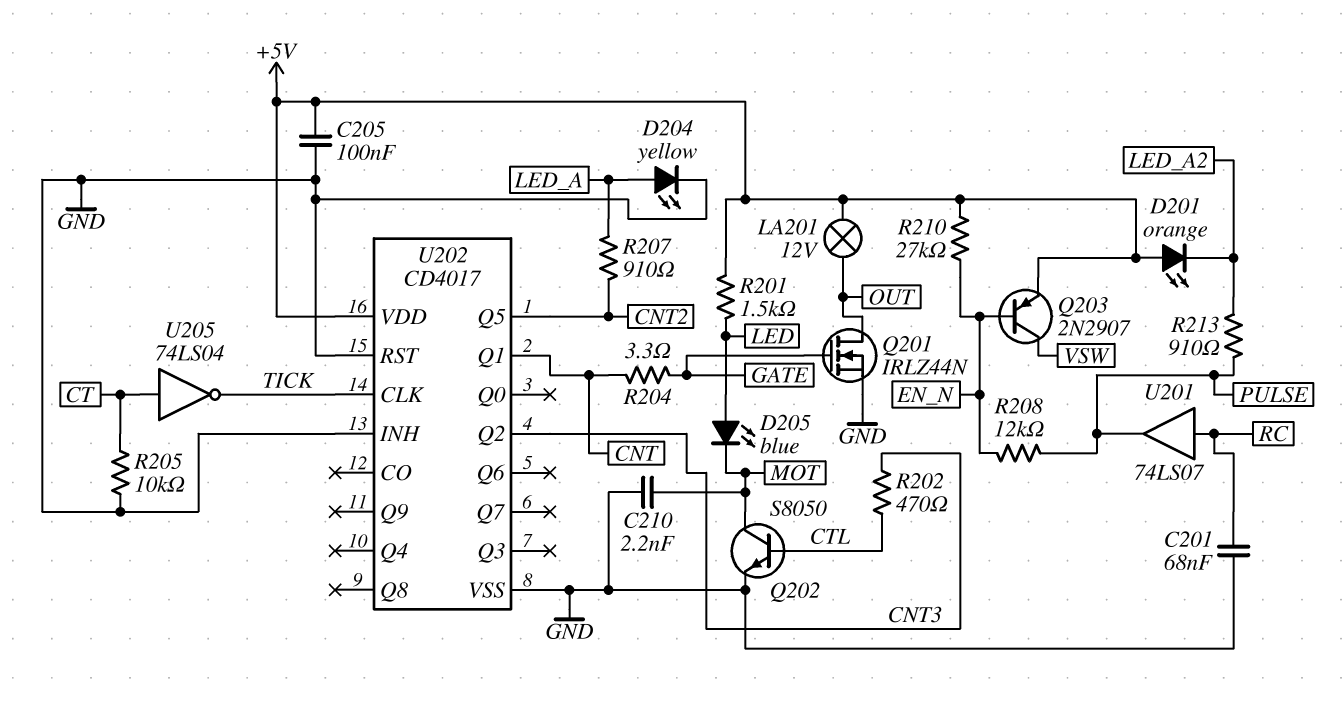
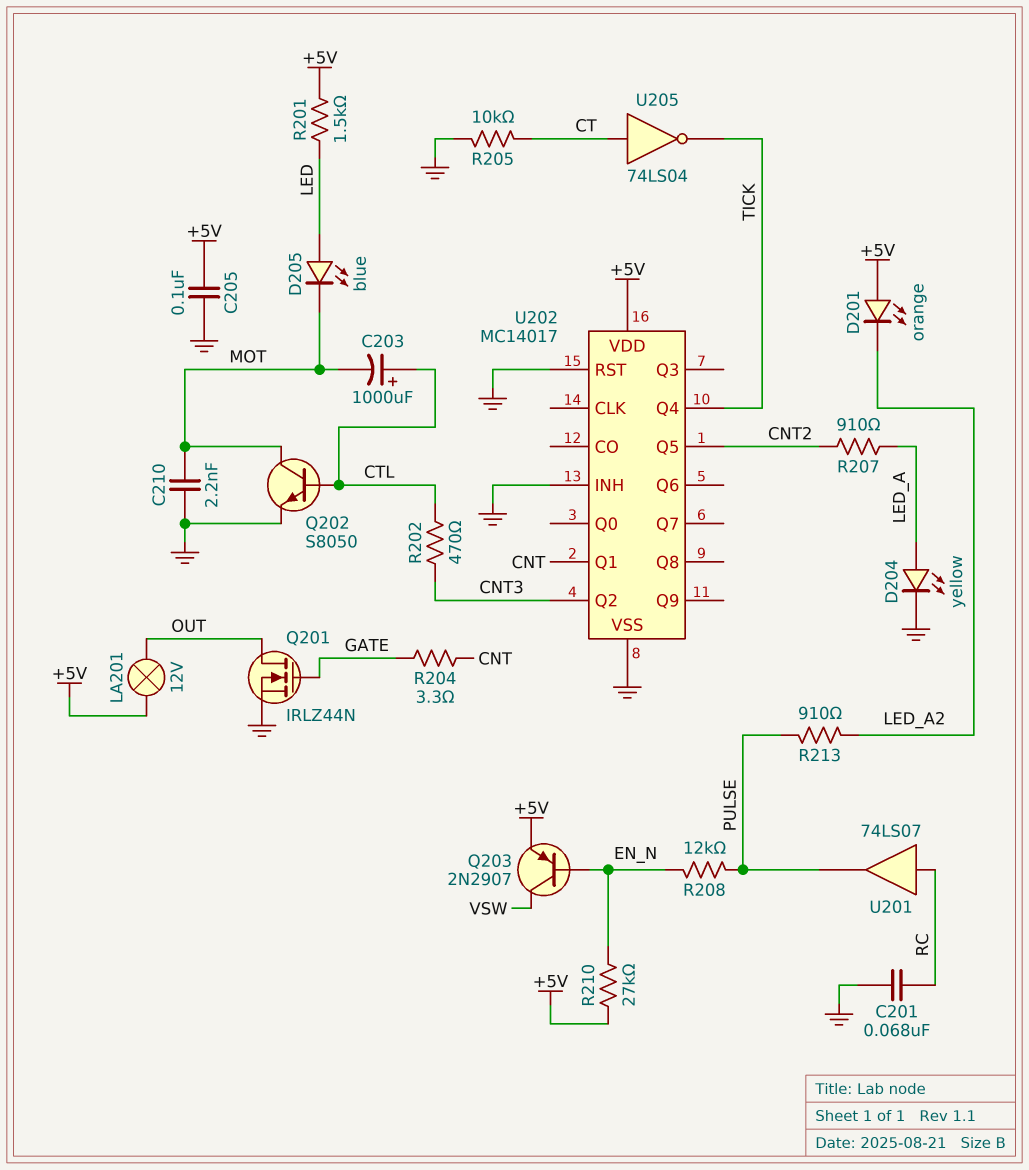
C203: none -> 1000uF (plus CTL, minus MOT)
U202: CD4017 -> MC14017
U202 pin CLK: TICK -> none
U202 pin Q4: none -> TICK

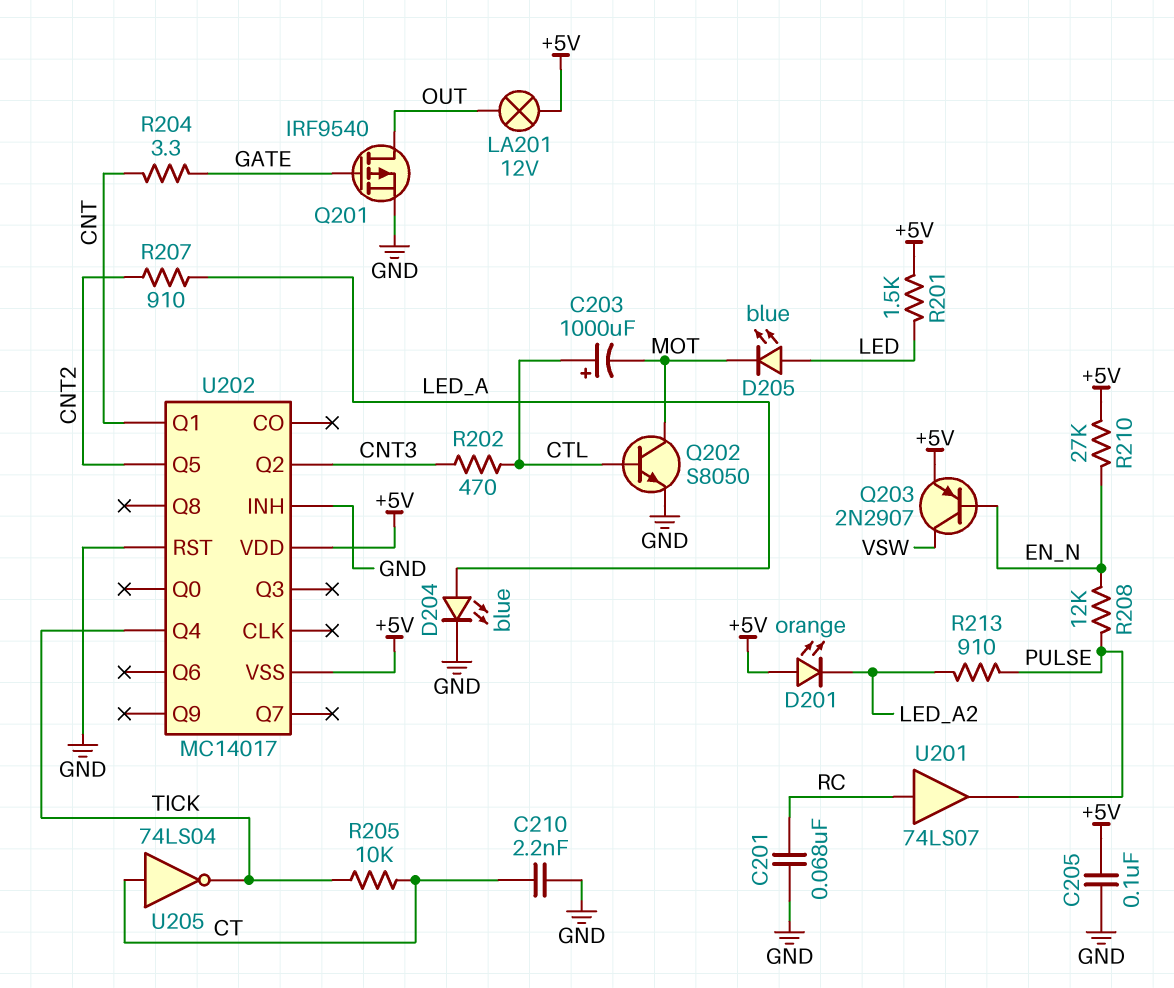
C210: 2.2nF (GND, MOT) -> 2.2nF (CT, GND)
D204: LED yellow (A LED_A, K GND) -> LED blue (A LED_A, K GND)
Q201: NMOS IRLZ44N (G GATE, D OUT, S GND) -> PMOS IRF9540 (G GATE, D OUT, S GND)
R205: 10k (CT, GND) -> 10k (CT, TICK)
U202 pin VSS: GND -> +5V

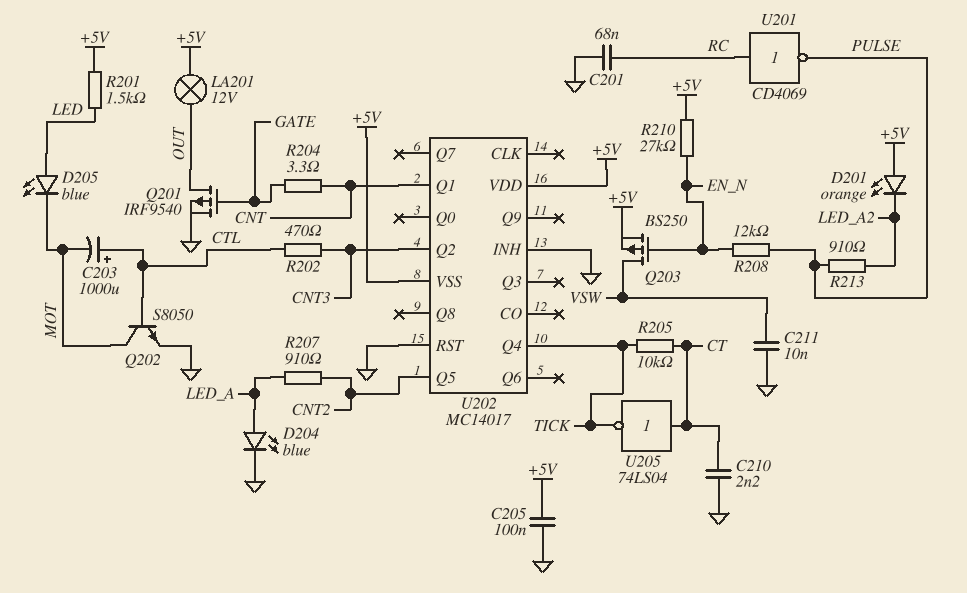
C211: none -> 10nF (GND, VSW)
Q203: PNP 2N2907 (B EN_N, C VSW, E +5V) -> PMOS BS250 (G EN_N, D VSW, S +5V)
U201: buffer 74LS07 (in RC, out PULSE) -> NOT CD4069 (in RC, out PULSE)

